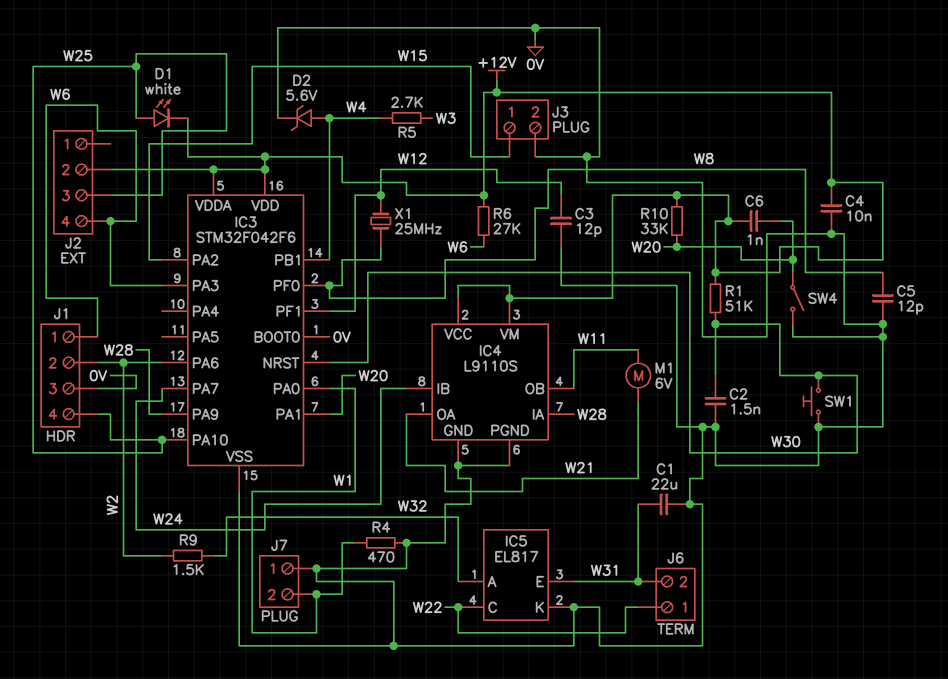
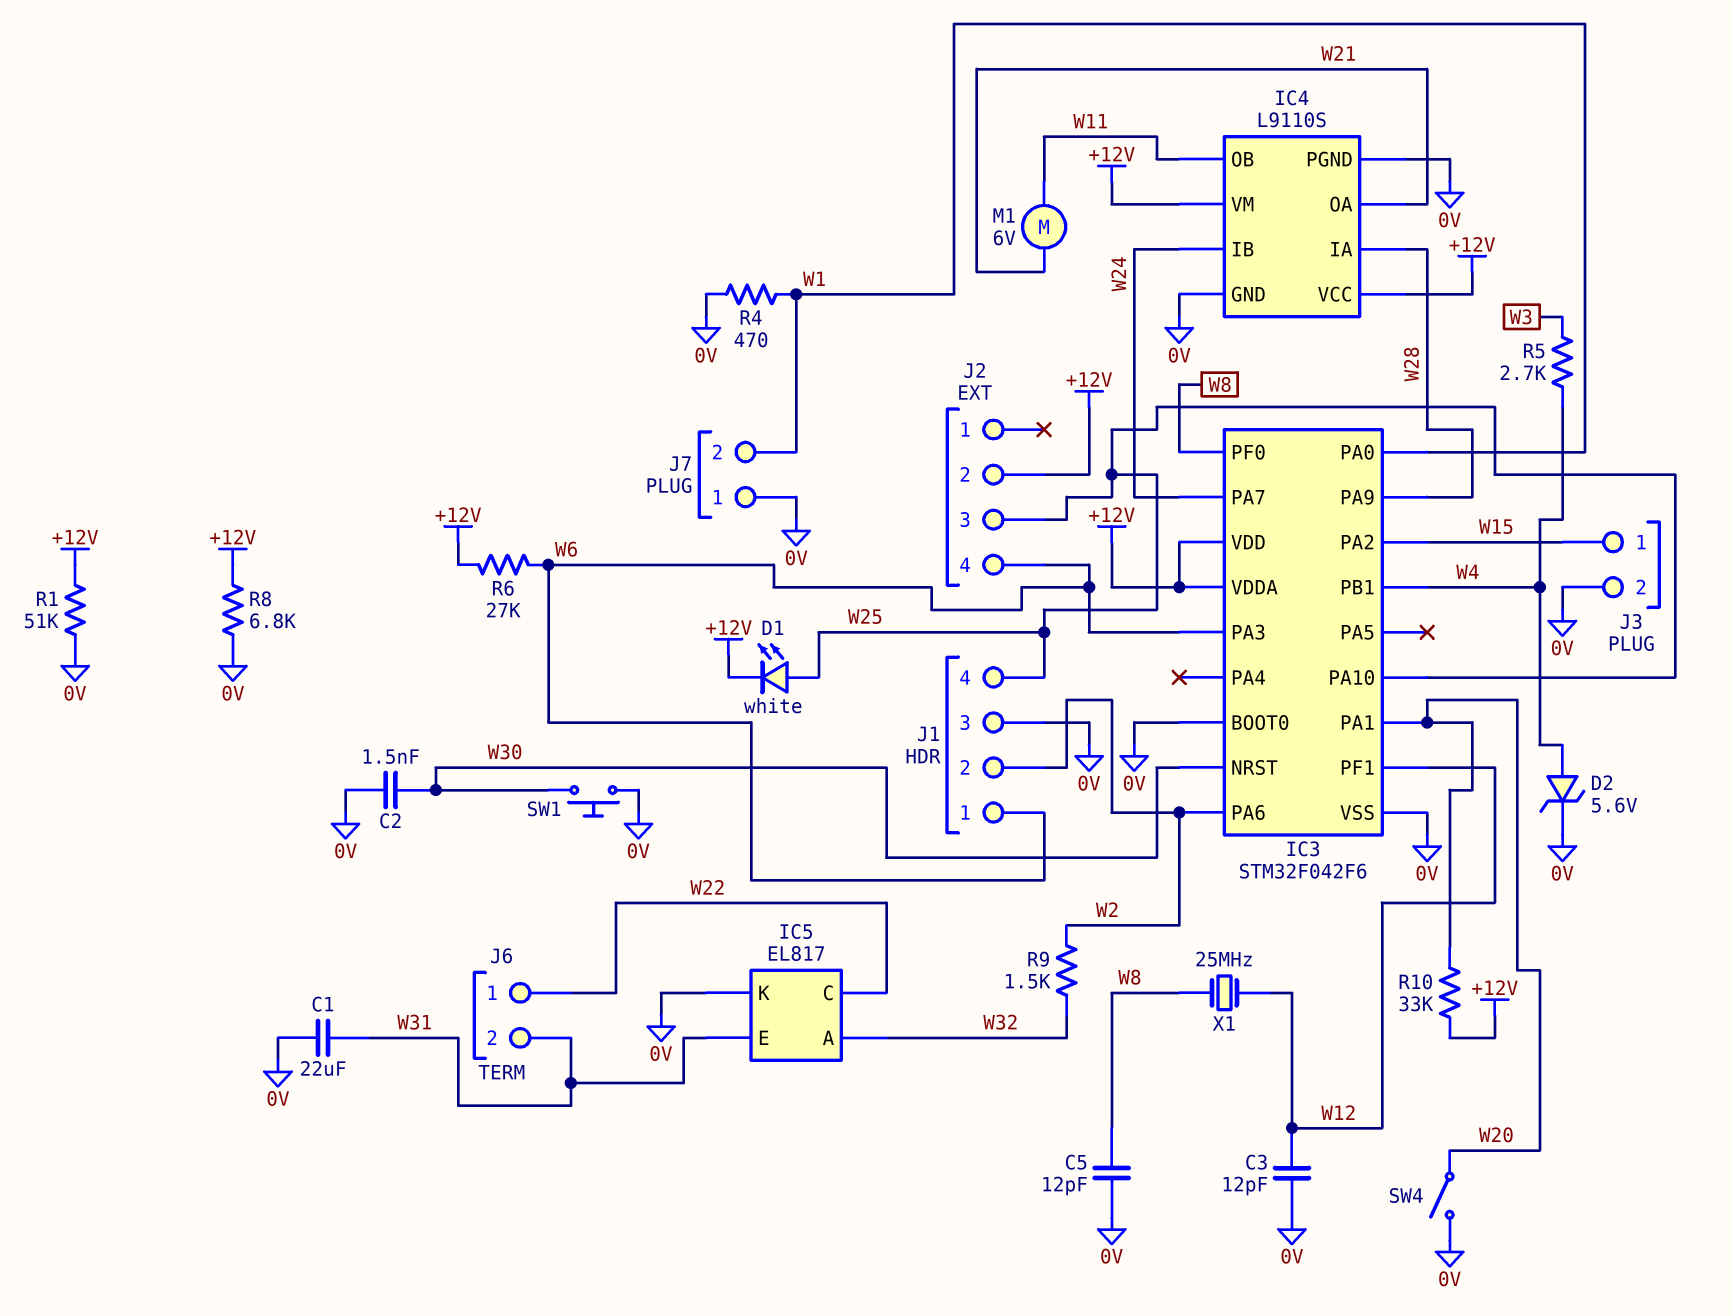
C4: 10nF (+12V, 0V) -> none
C6: 1nF (+12V, W20) -> none
R1: 51k (+12V, W30) -> 51k (+12V, 0V)
R8: none -> 6.8k (+12V, 0V)

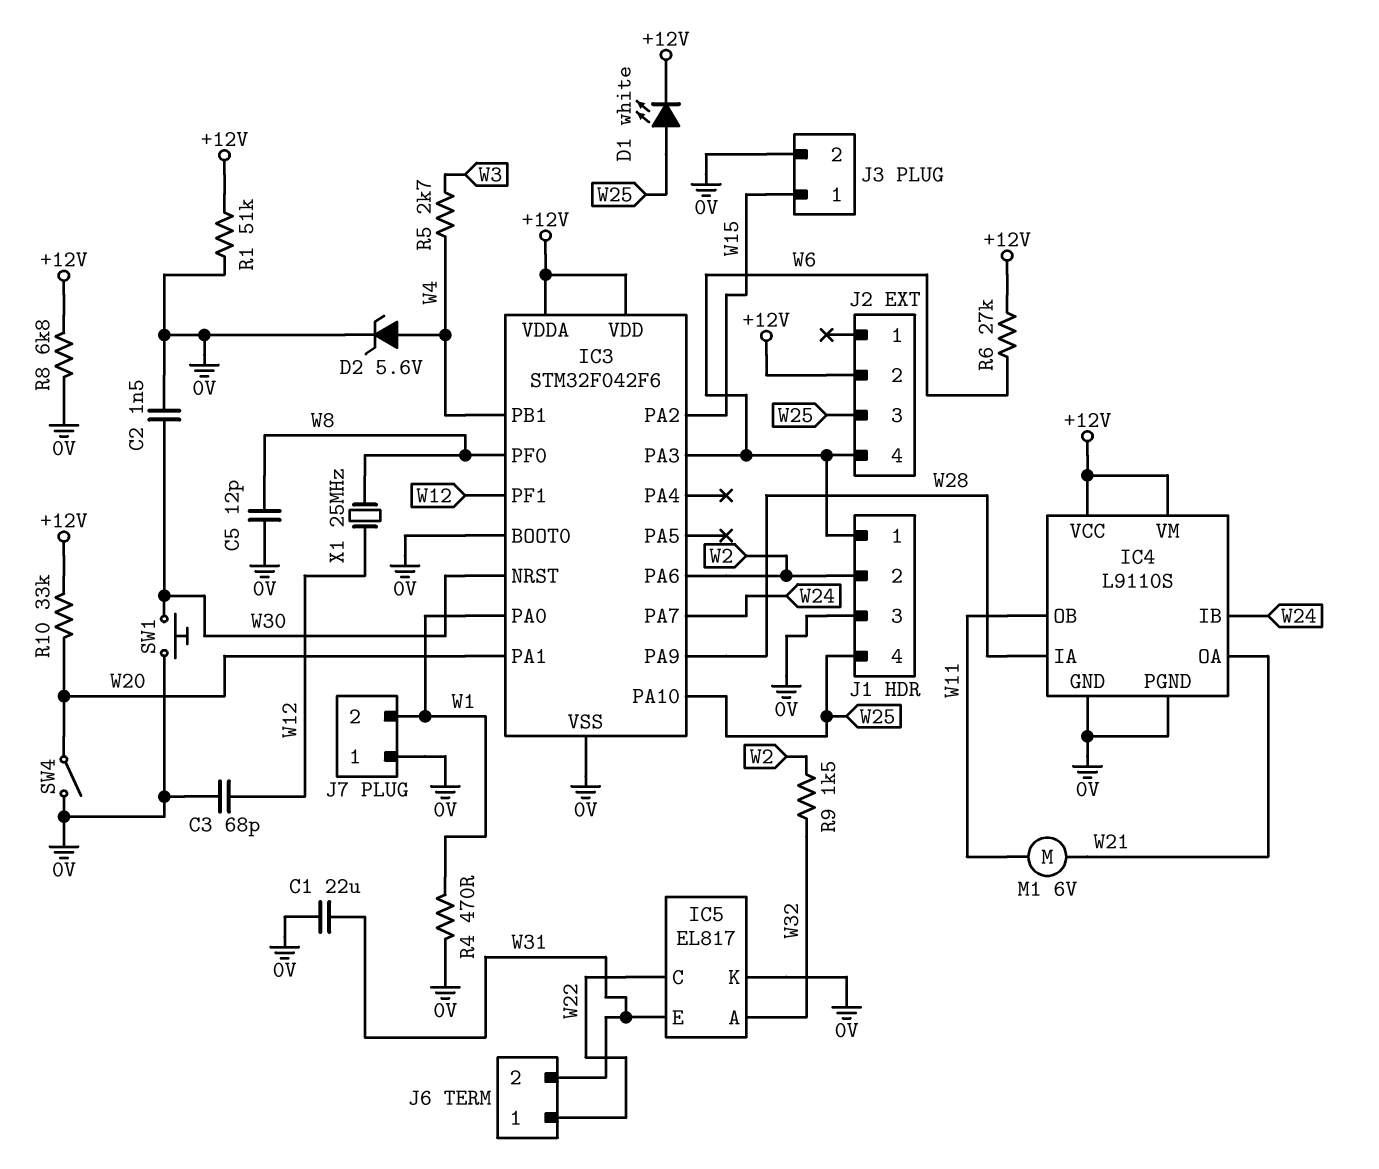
C3: 12pF (0V, W12) -> 68pF (0V, W12)

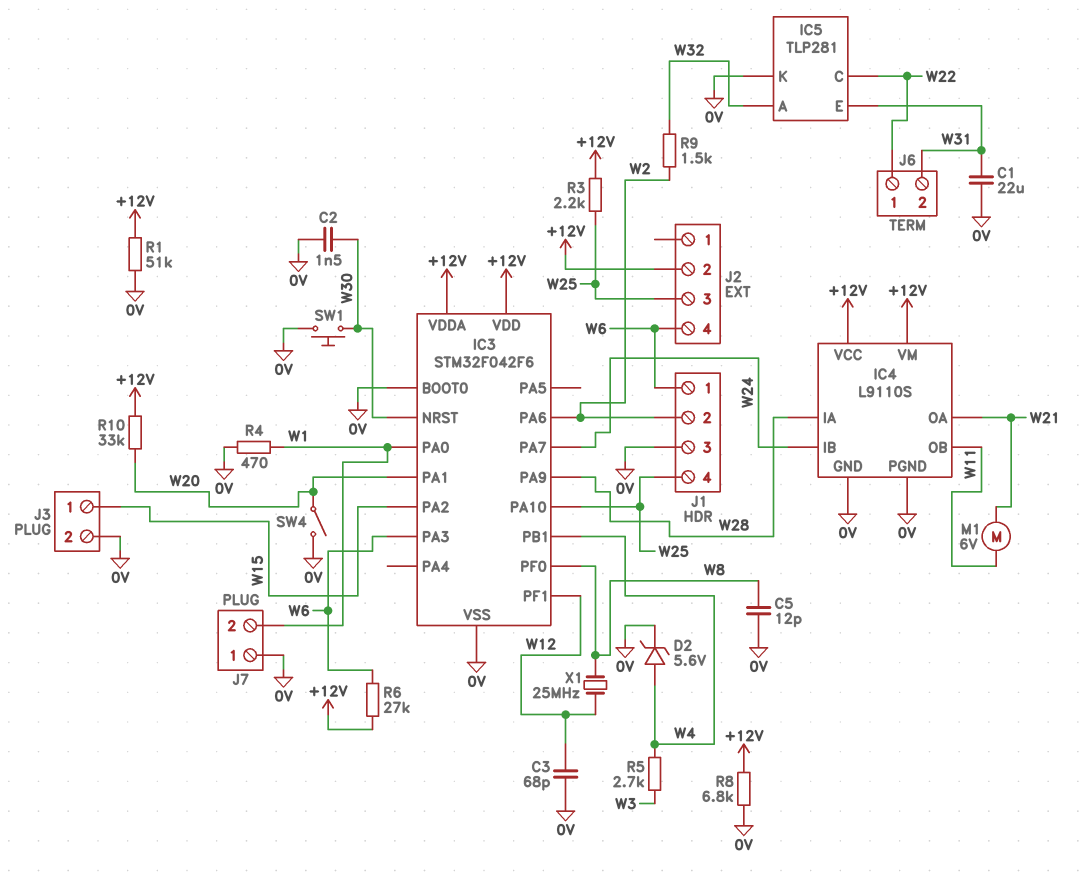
D1: LED white (A W25, K +12V) -> none
IC5: EL817 -> TLP281
R3: none -> 2.2k (+12V, W25)

